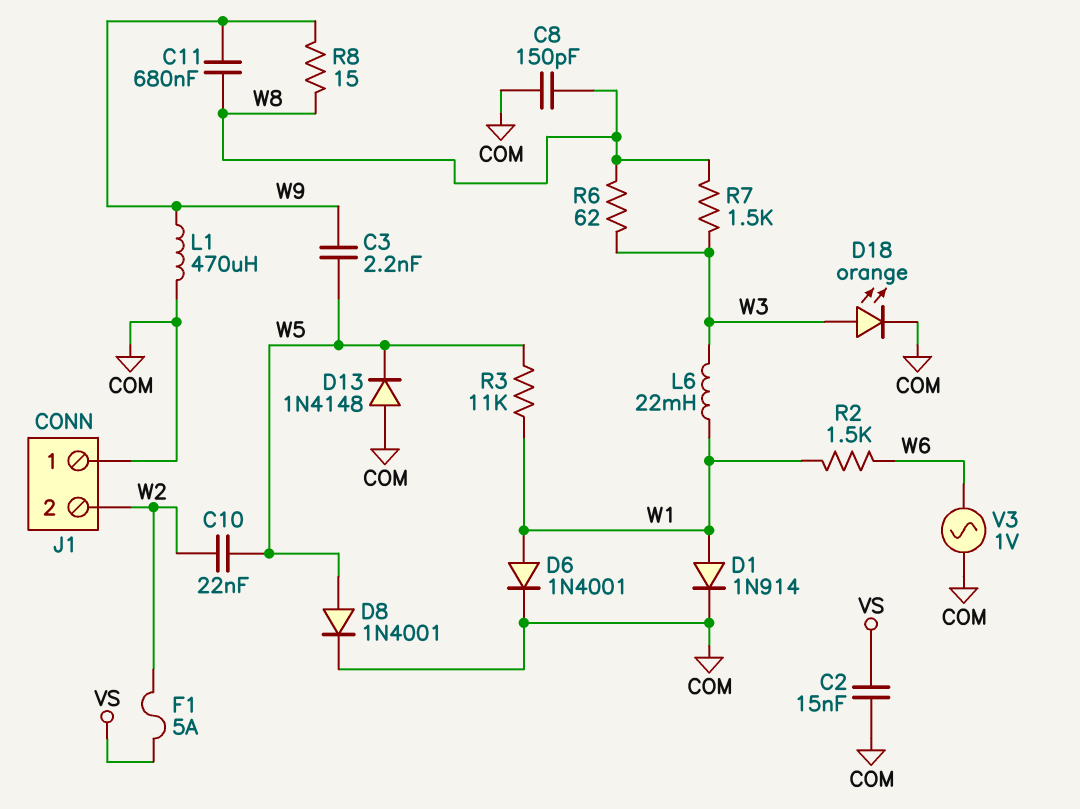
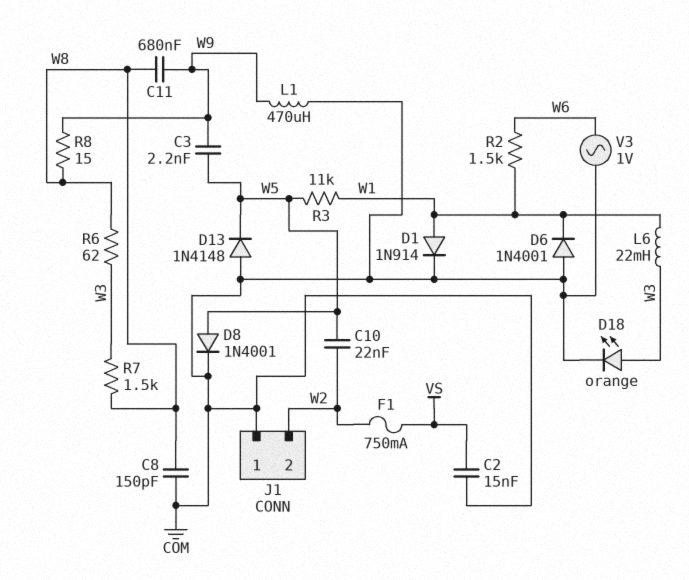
D6: diode 1N4001 (A W1, K COM) -> diode 1N4001 (A COM, K W1)
F1: 5A (VS, W2) -> 750mA (VS, W2)

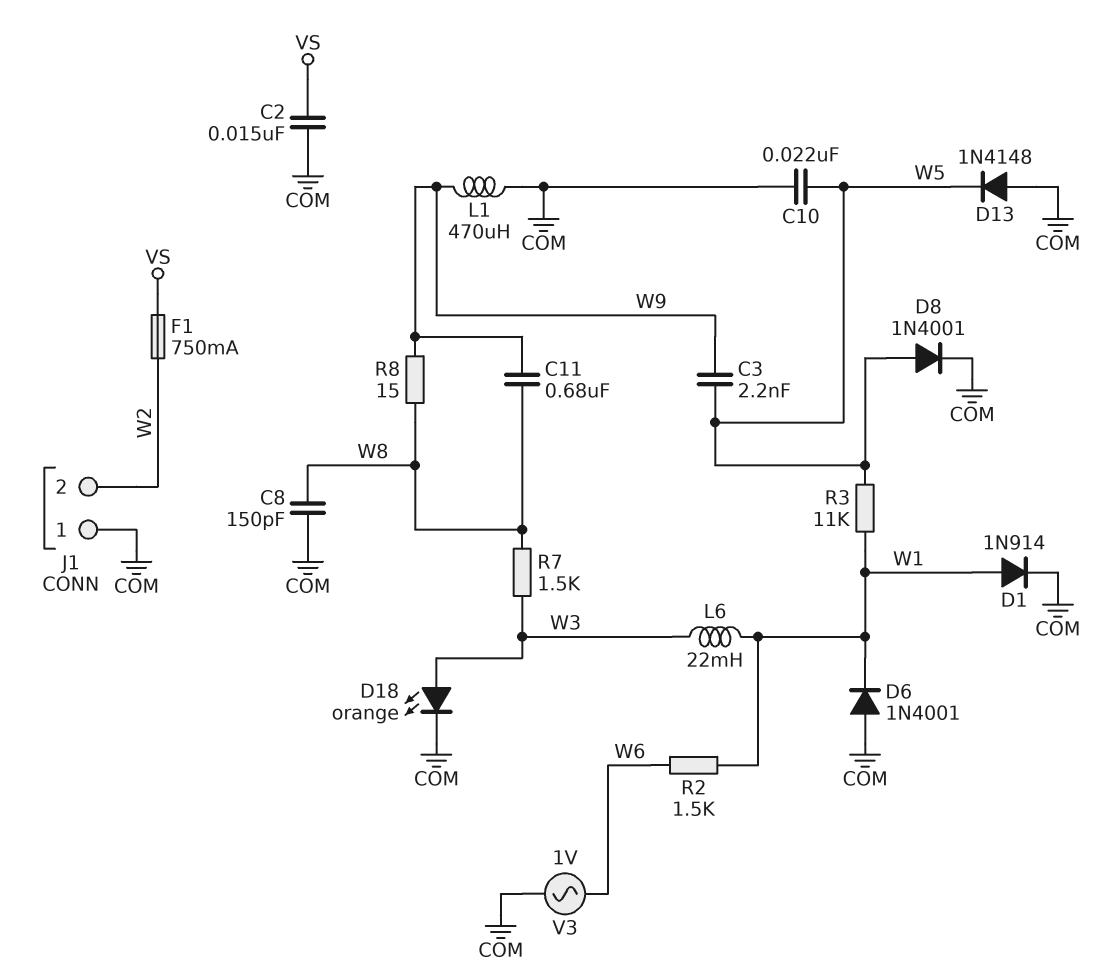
C10: 22nF (W2, W5) -> 22nF (COM, W5)
R6: 62 (W3, W8) -> none

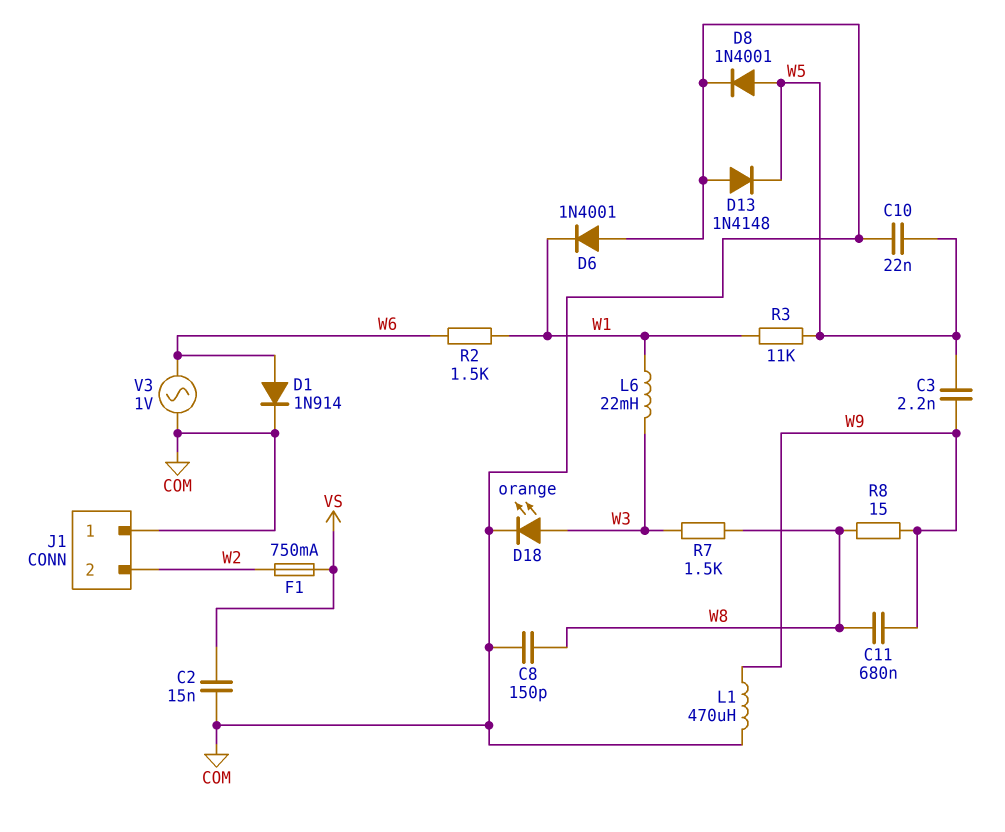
D1: diode 1N914 (A W1, K COM) -> diode 1N914 (A W6, K COM)

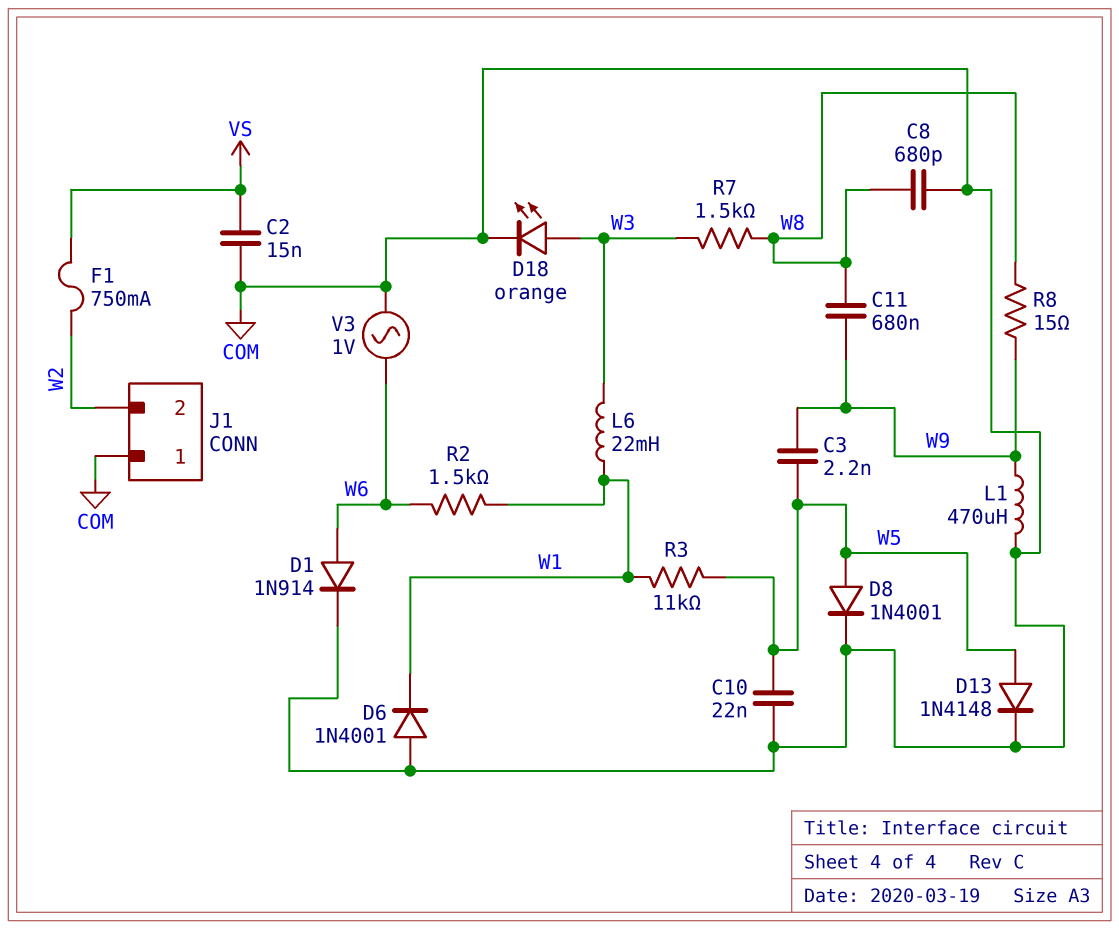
C8: 150pF (COM, W8) -> 680pF (COM, W8)
D13: diode 1N4148 (A COM, K W5) -> diode 1N4148 (A W5, K COM)

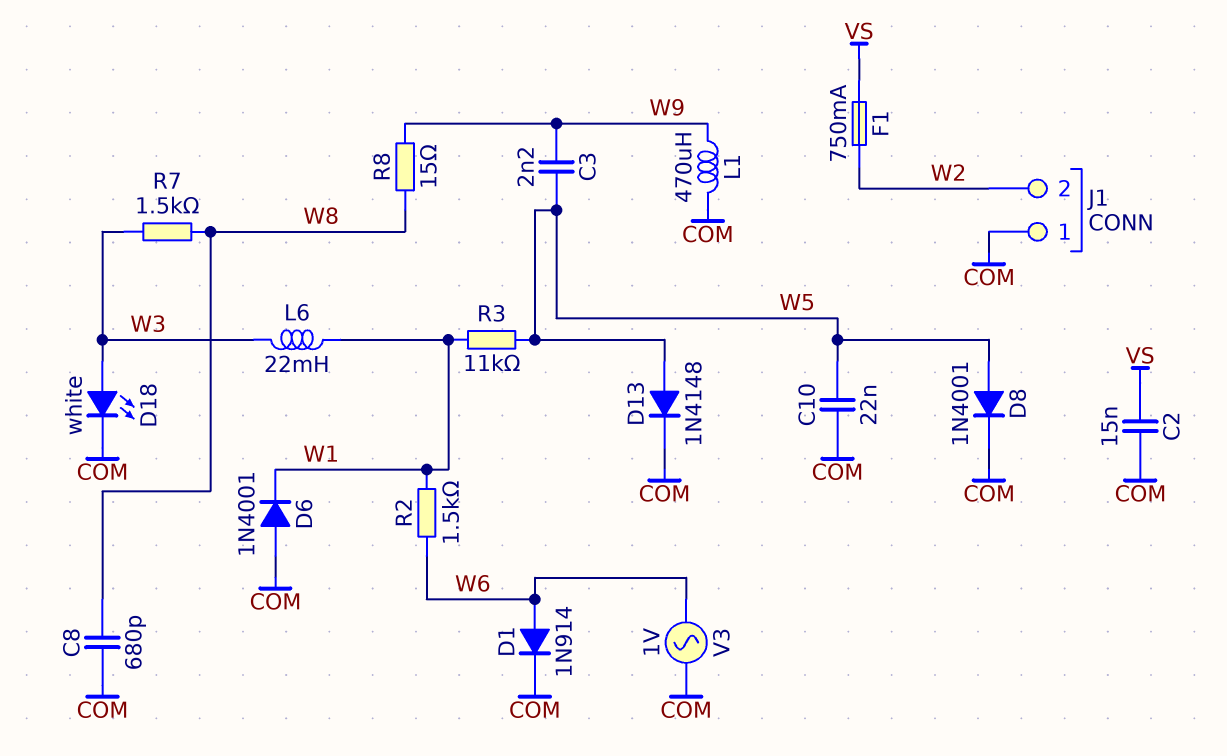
C11: 680nF (W8, W9) -> none
D18: LED orange (A W3, K COM) -> LED white (A W3, K COM)

